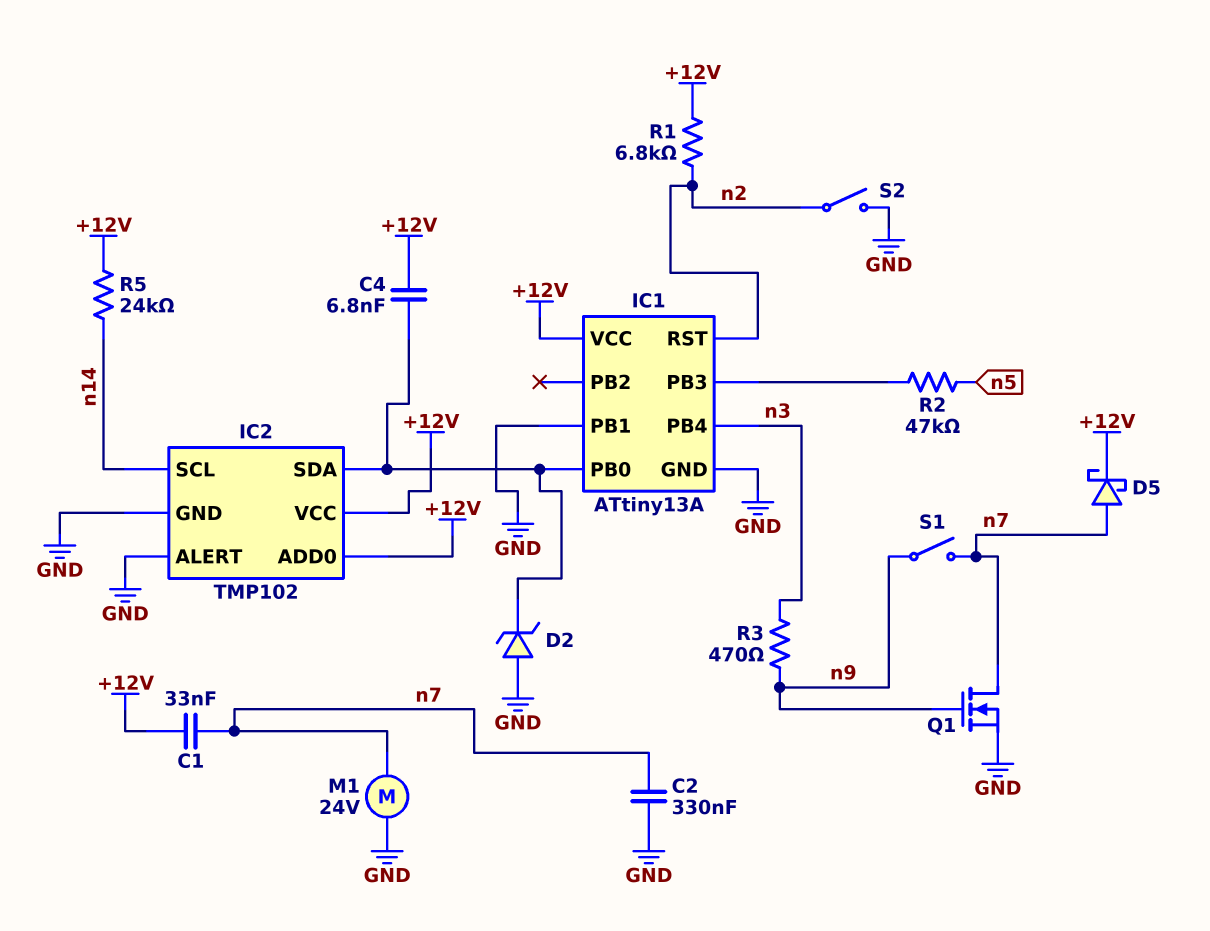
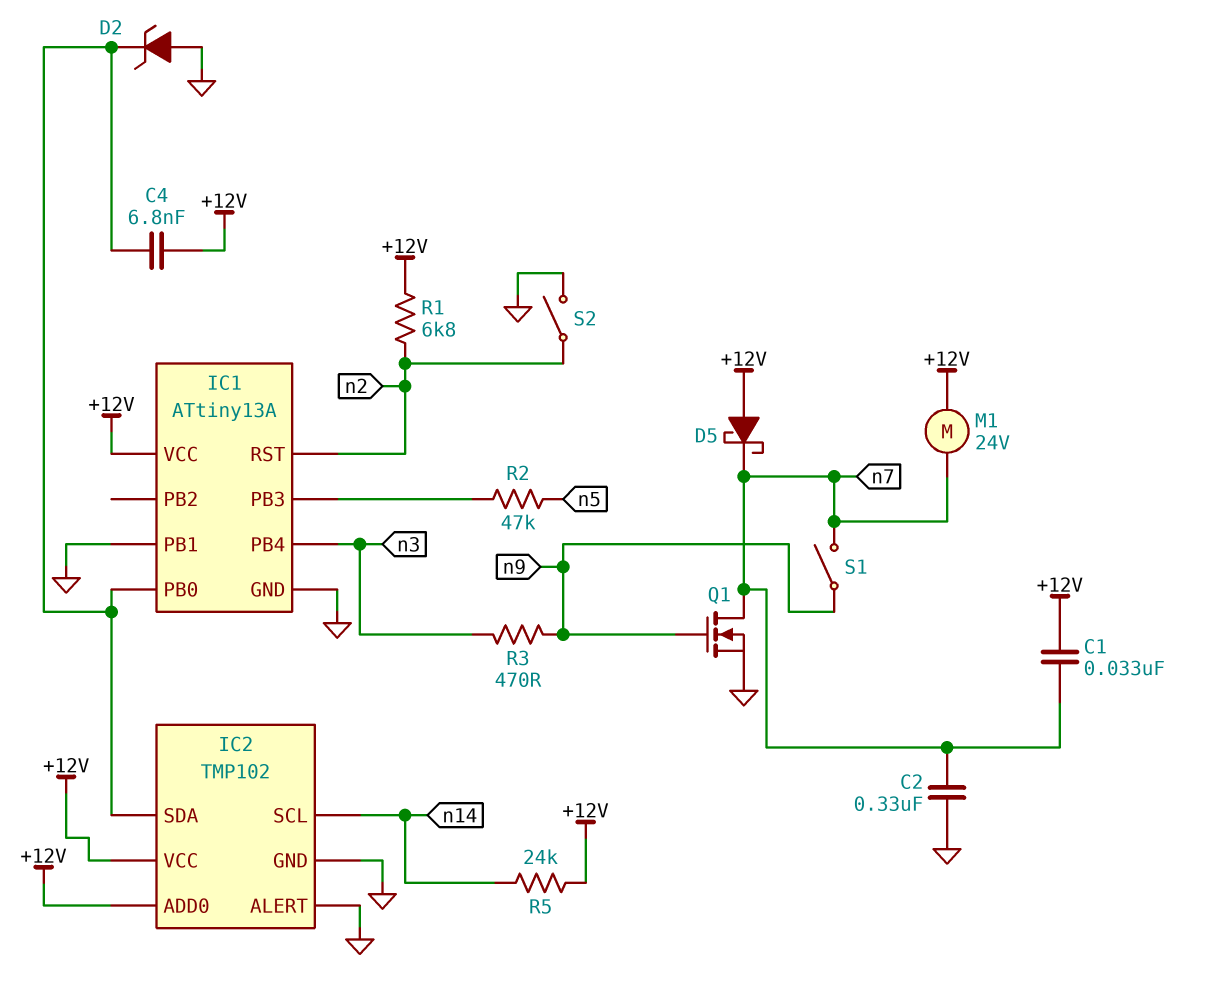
D5: schottky (A n7, K +12V) -> schottky (A +12V, K n7)
M1: motor 24V (GND, n7) -> motor 24V (+12V, n7)

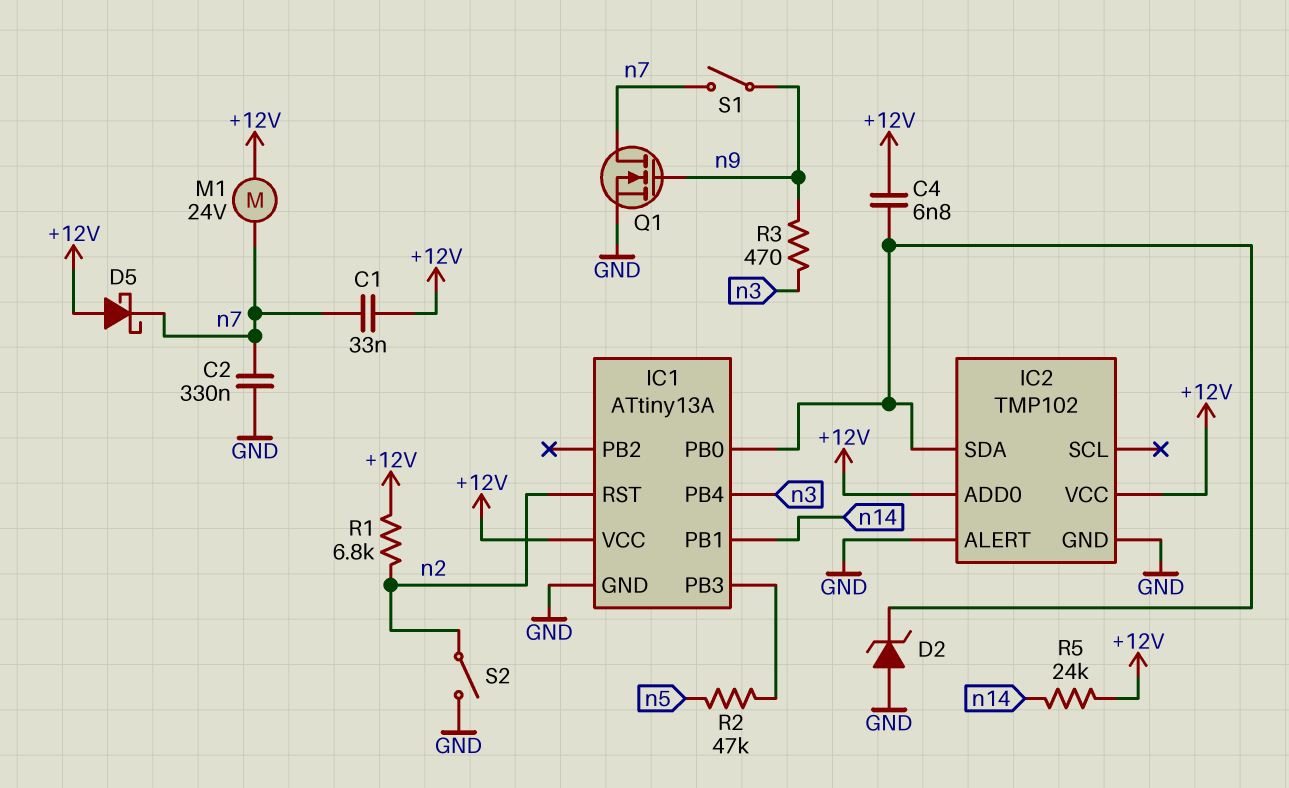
IC1 pin PB1: GND -> n14
IC2 pin SCL: n14 -> none

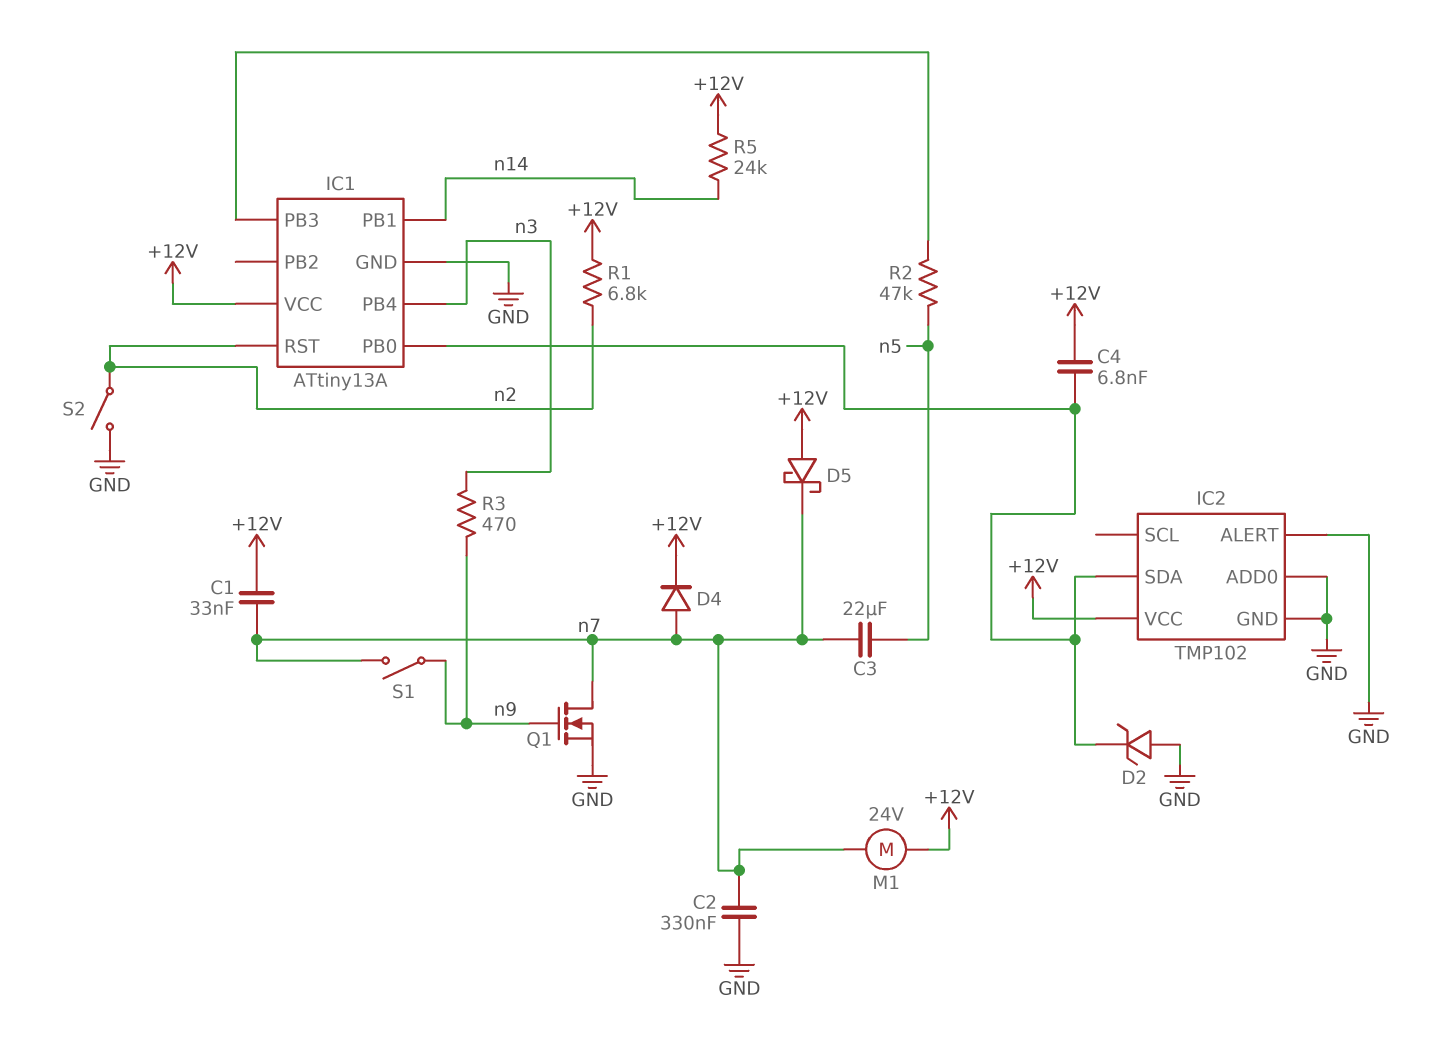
C3: none -> 22uF (n5, n7)
D4: none -> diode (A n7, K +12V)
IC2 pin ADD0: +12V -> GND

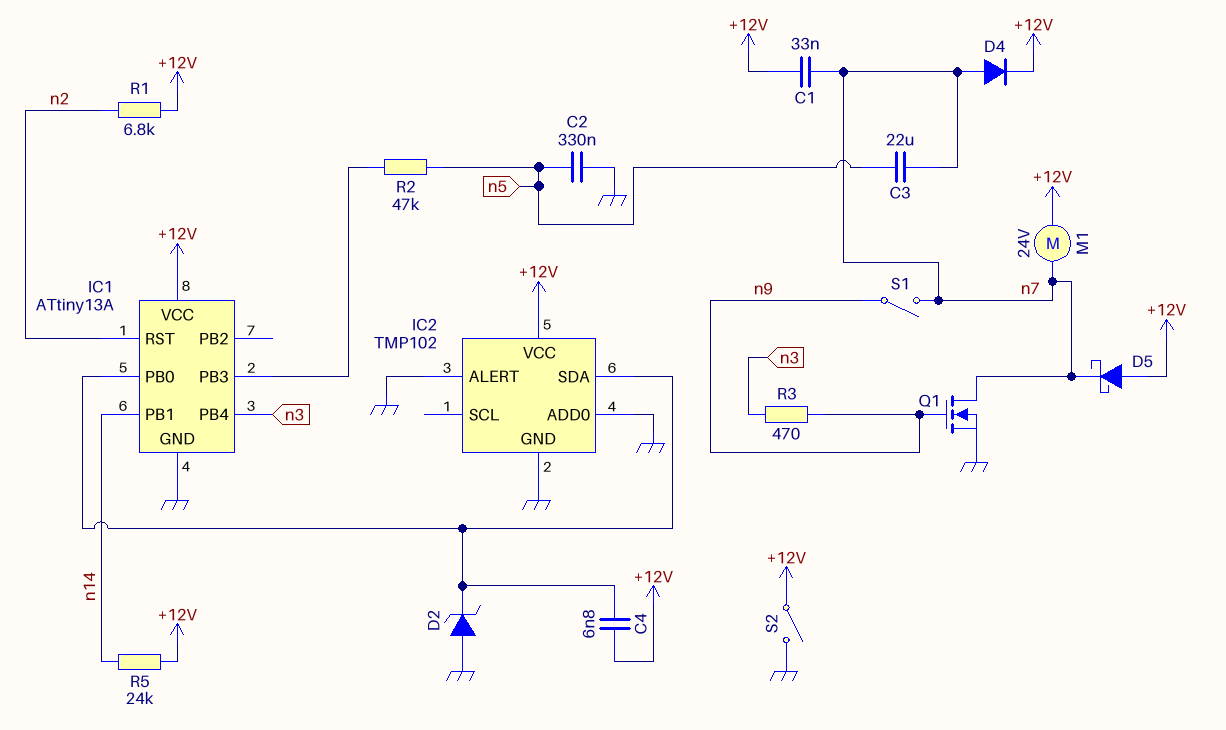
C2: 330nF (GND, n7) -> 330nF (GND, n5)
S2: switch (GND, n2) -> switch (+12V, GND)

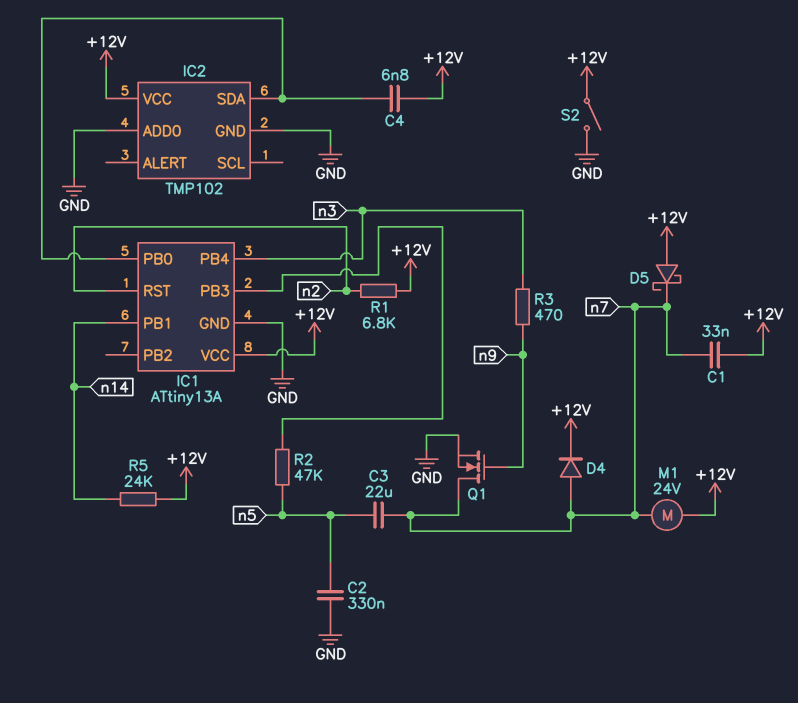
D2: zener (A GND, K IC1/PB0) -> none
IC2 pin ALERT: GND -> none
S1: switch (n7, n9) -> none

